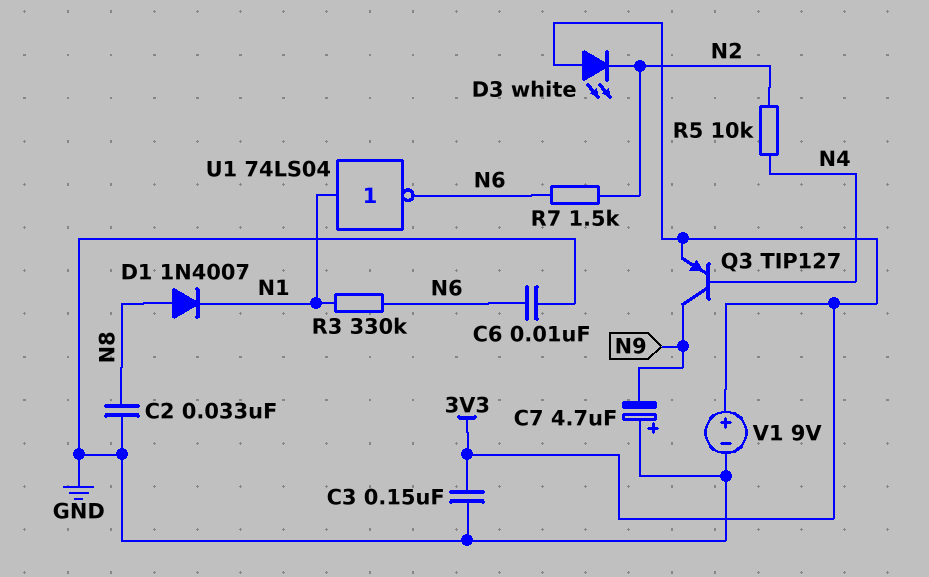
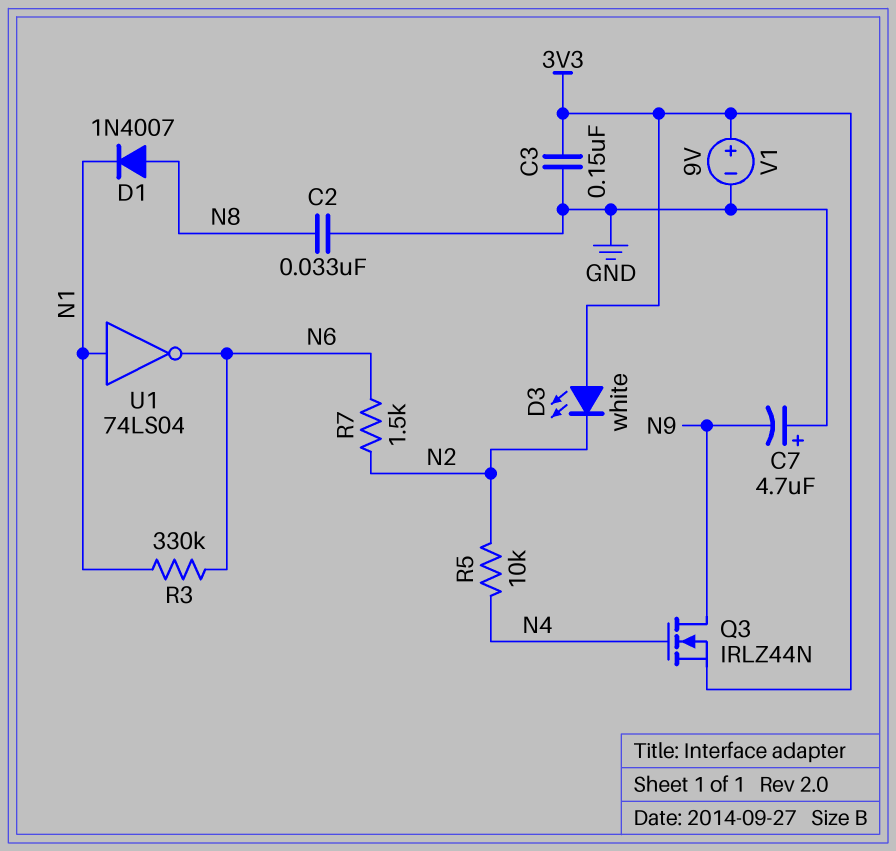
C6: 10nF (GND, N6) -> none
Q3: PNP TIP127 (B N4, C N9, E 3V3) -> NMOS IRLZ44N (G N4, D N9, S 3V3)

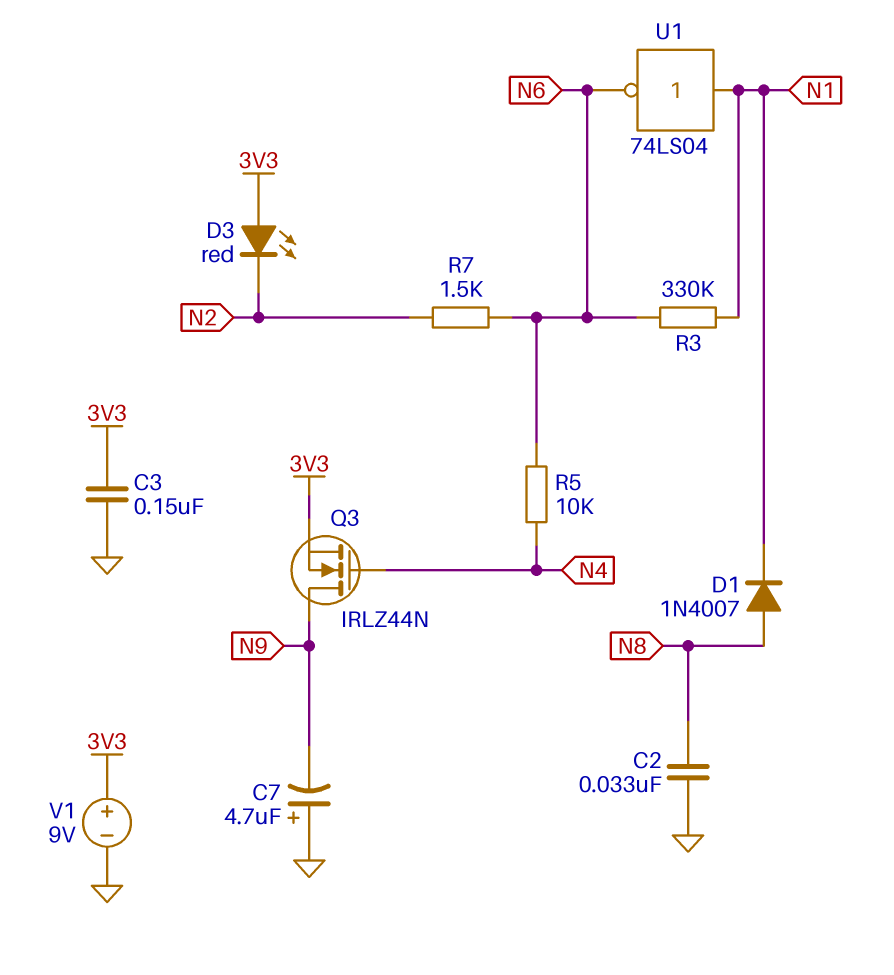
D3: LED white (A 3V3, K N2) -> LED red (A 3V3, K N2)
R5: 10k (N2, N4) -> 10k (N4, N6)

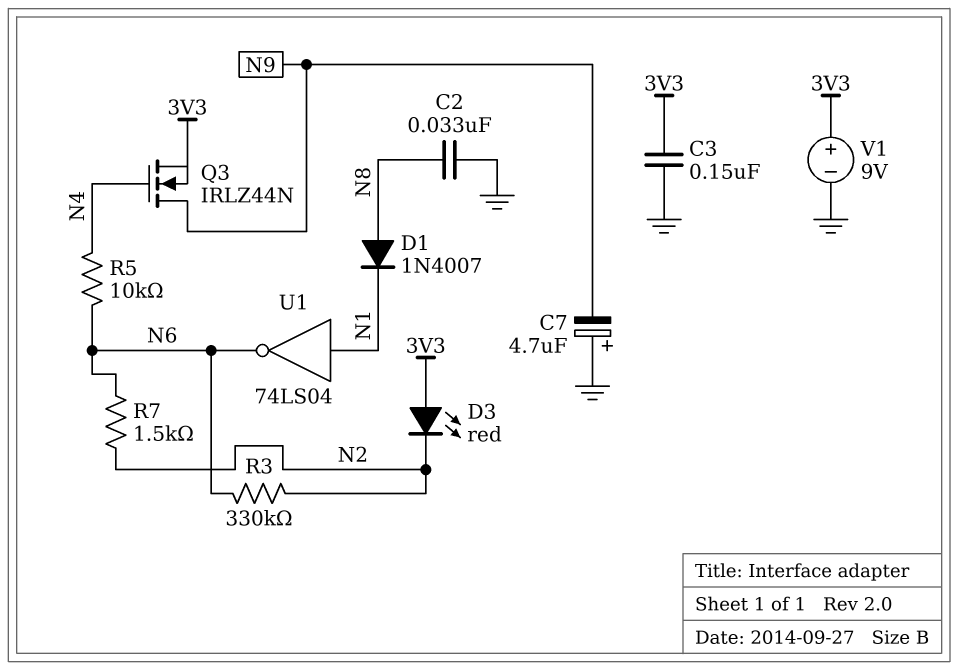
R3: 330k (N1, N6) -> 330k (N2, N6)

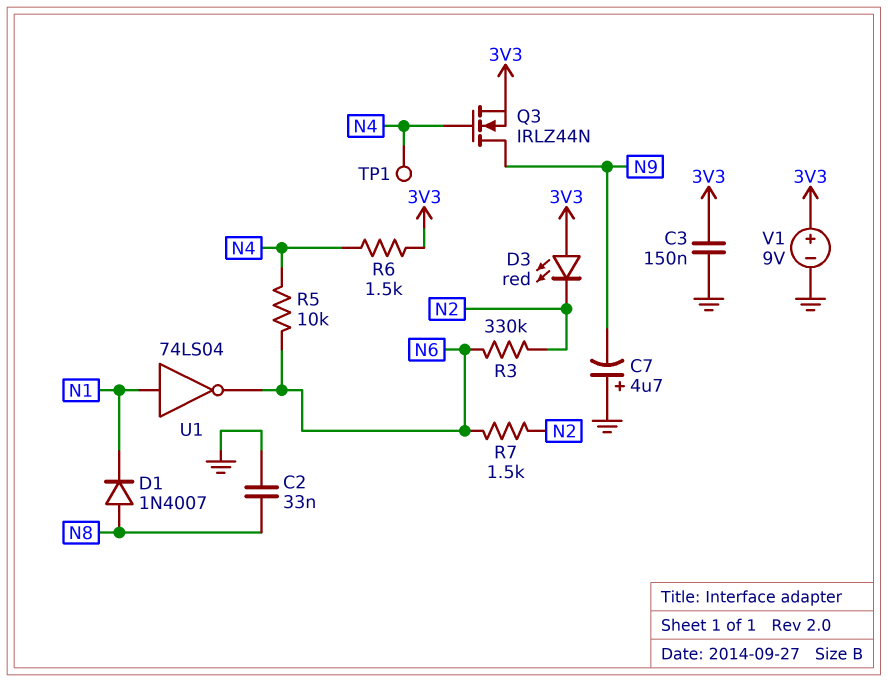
R6: none -> 1.5k (3V3, N4)
TP1: none -> test point (N4)

